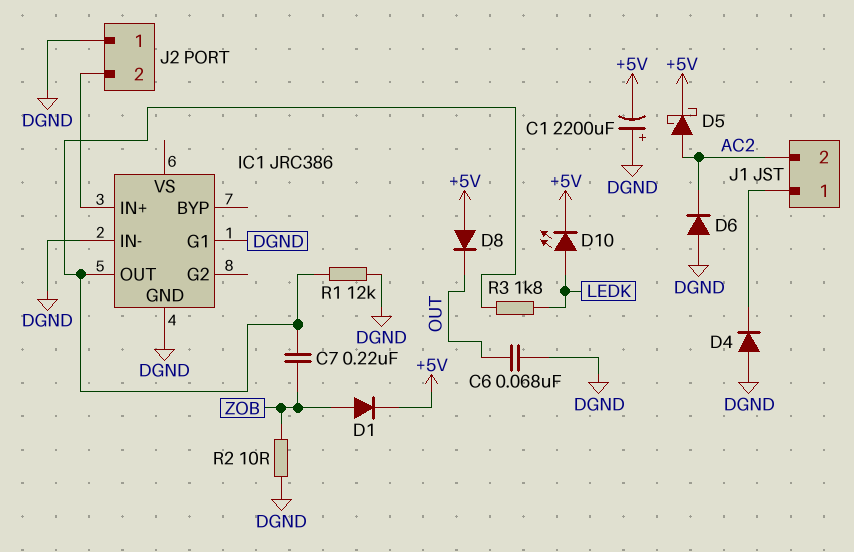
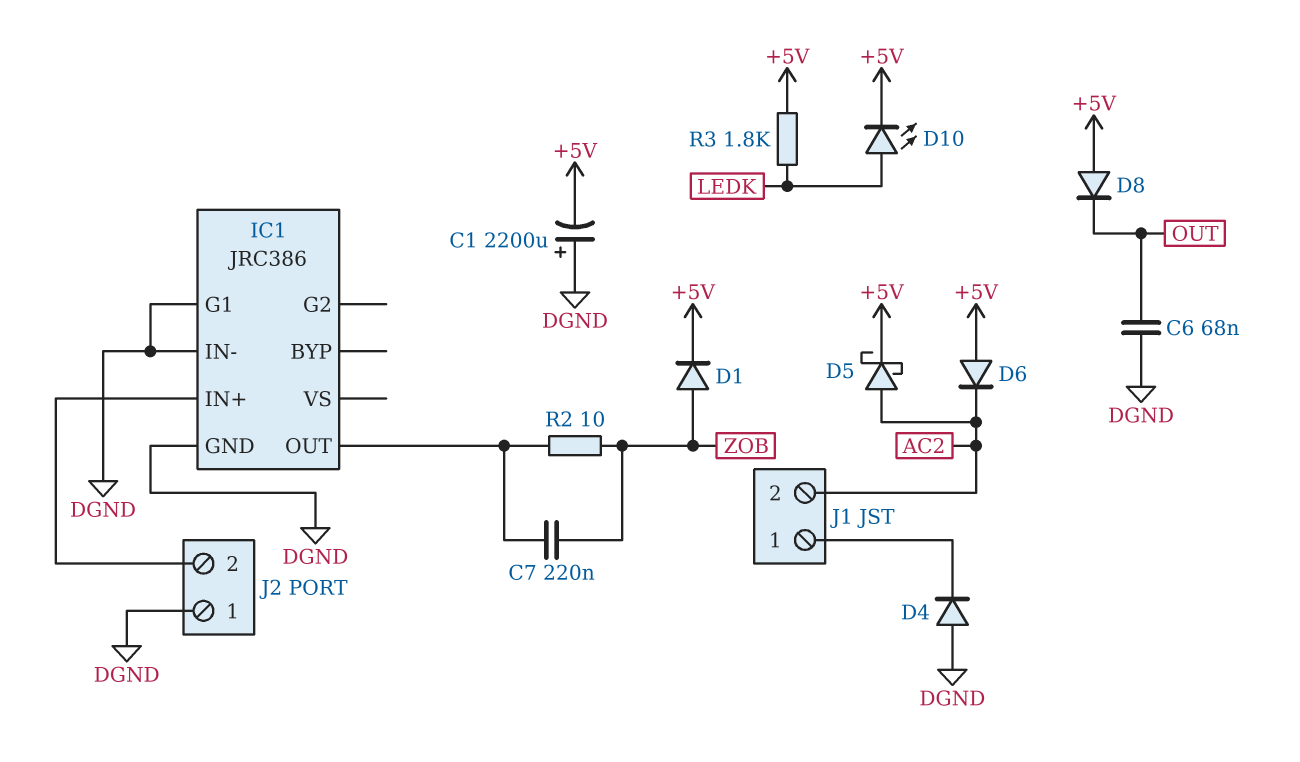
D6: diode (A DGND, K AC2) -> diode (A +5V, K AC2)
R1: 12k (DGND, IC1/OUT) -> none
R2: 10 (DGND, ZOB) -> 10 (IC1/OUT, ZOB)
R3: 1.8k (IC1/OUT, LEDK) -> 1.8k (+5V, LEDK)

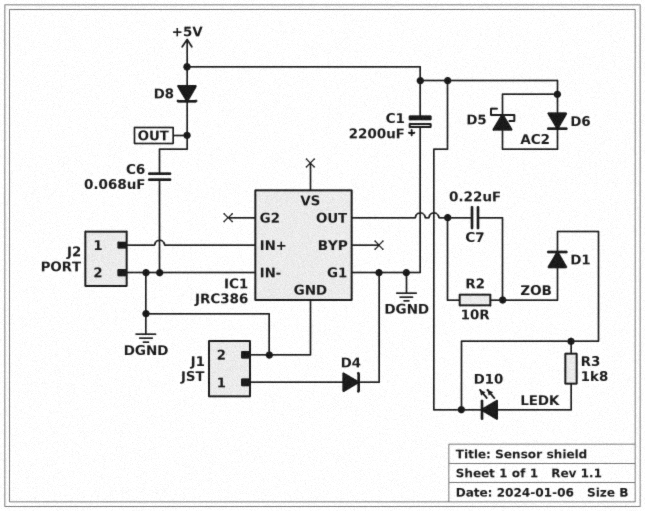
D4: diode (A DGND, K J1/1) -> diode (A J1/1, K DGND)
J1 pin 2: AC2 -> DGND
J2 pin 1: DGND -> IC1/IN+
J2 pin 2: IC1/IN+ -> DGND

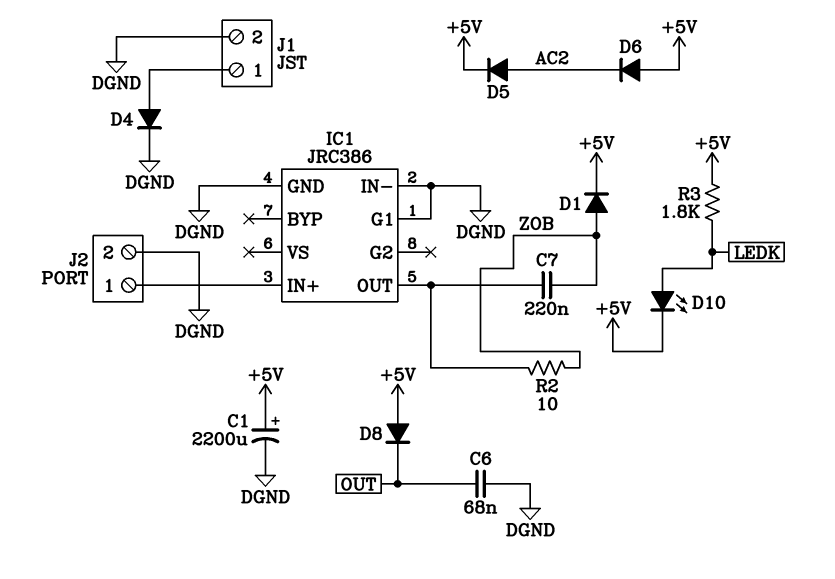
C1: 2200uF (plus DGND, minus +5V) -> 2200uF (plus +5V, minus DGND)
D5: schottky (A AC2, K +5V) -> diode (A AC2, K +5V)

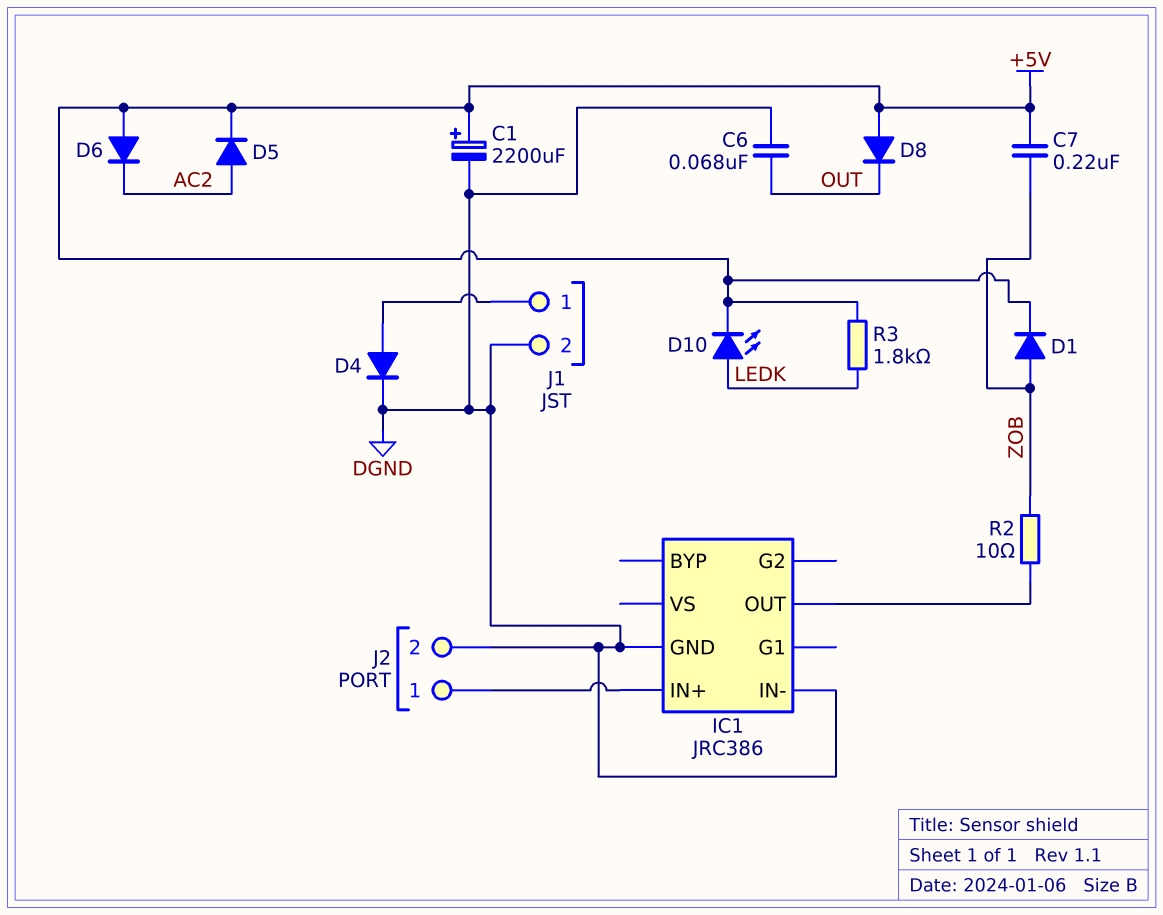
C7: 220nF (IC1/OUT, ZOB) -> 220nF (+5V, ZOB)
IC1 pin G1: DGND -> none

